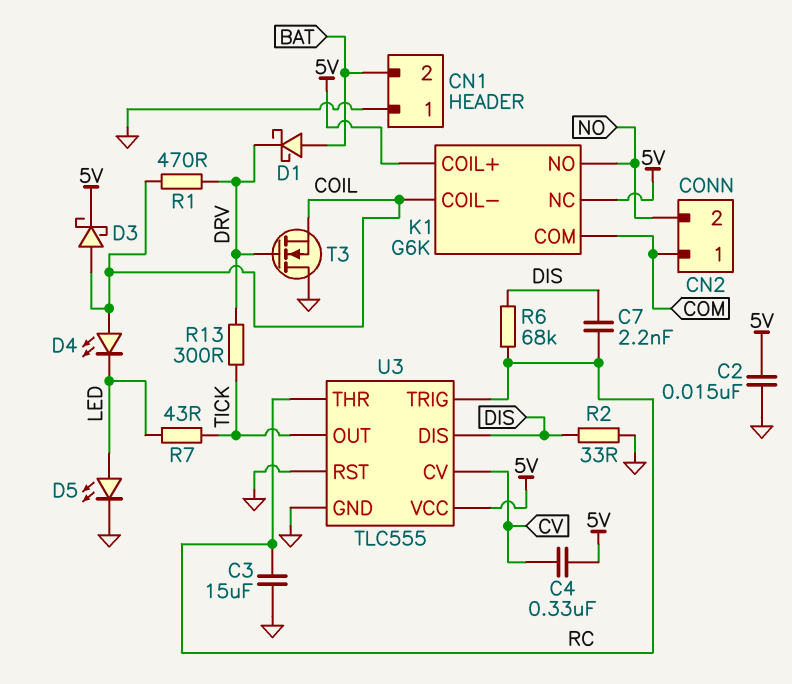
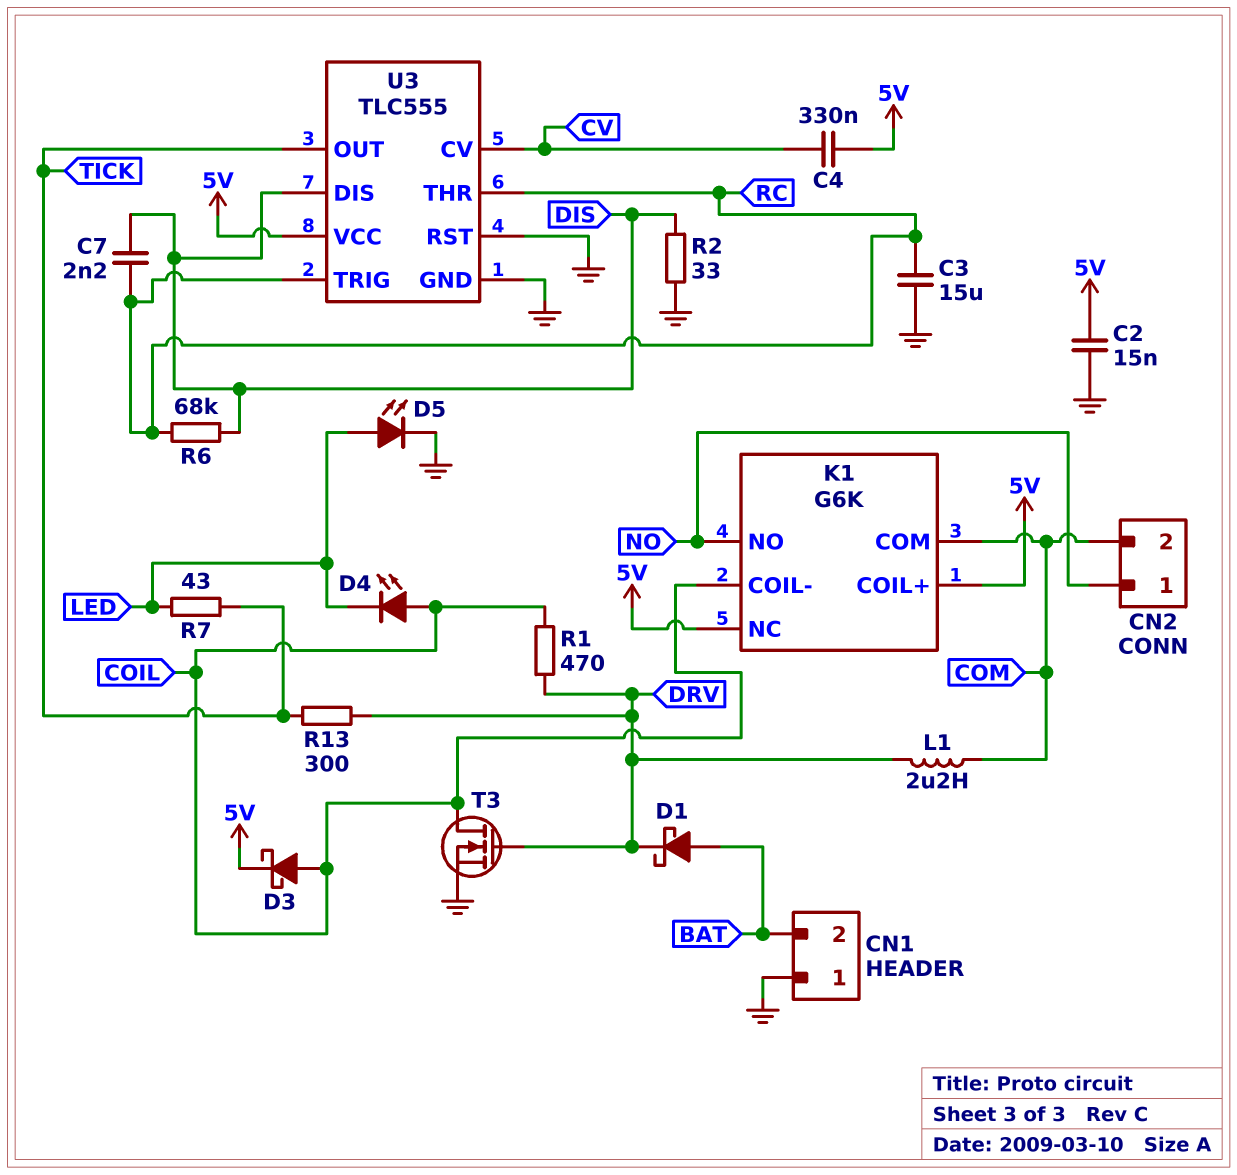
CN2 pin 1: COM -> NO
CN2 pin 2: NO -> COM
L1: none -> 2.2uH (COM, DRV)
T3: NMOS (G DRV, D GND, S COIL) -> NMOS (G DRV, D COIL, S GND)

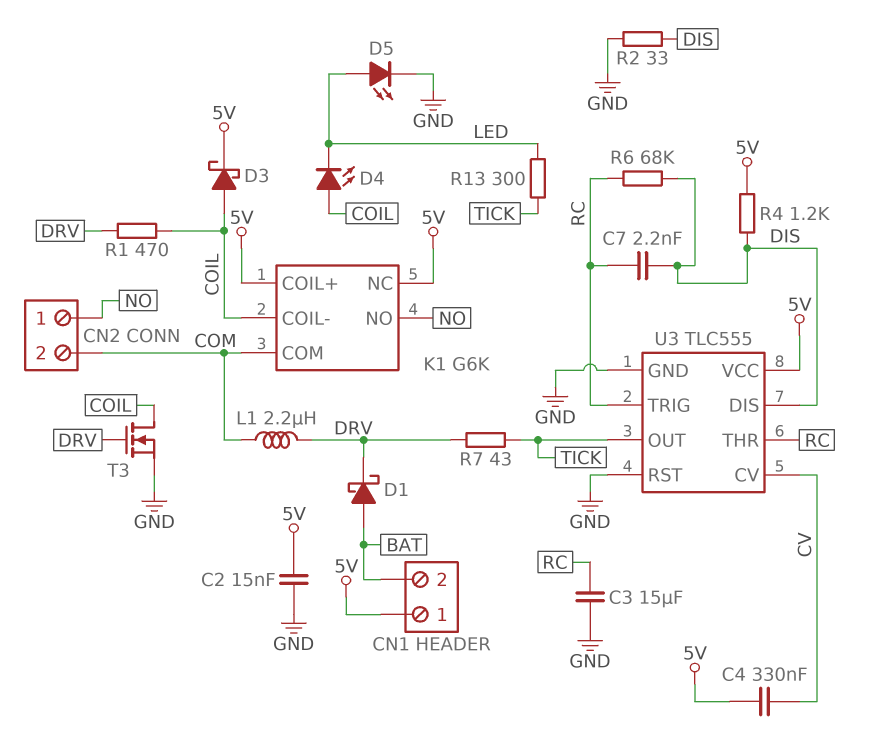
CN1 pin 1: GND -> 5V
R4: none -> 1.2k (5V, DIS)
R7: 43 (LED, TICK) -> 43 (DRV, TICK)
R13: 300 (DRV, TICK) -> 300 (LED, TICK)

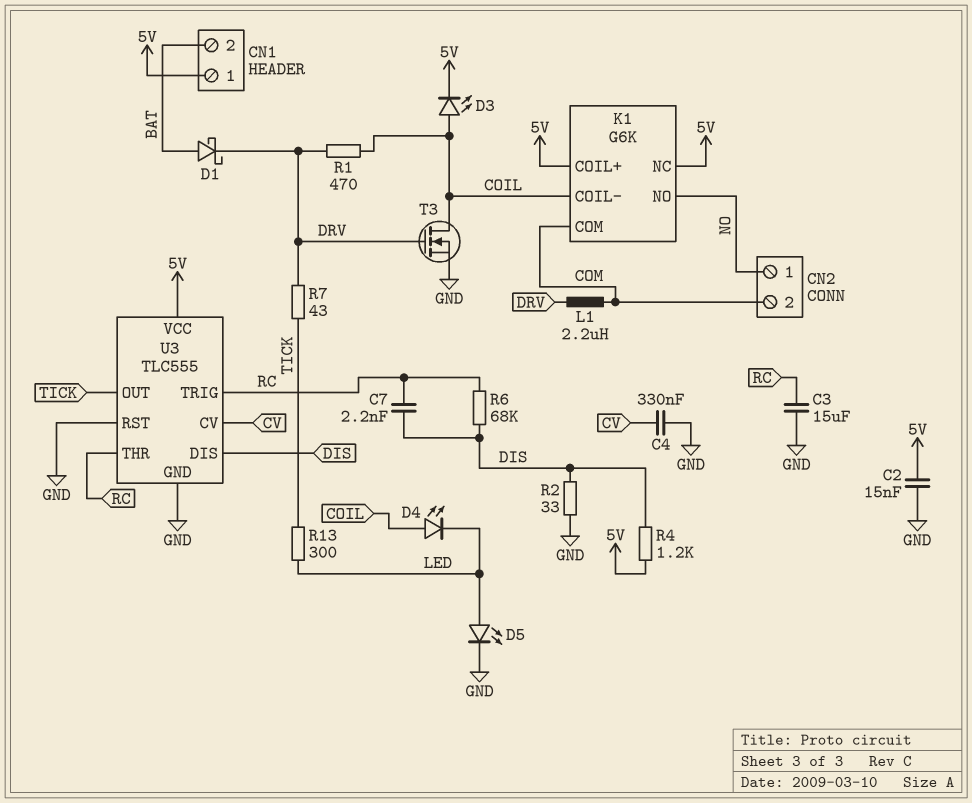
C4: 330nF (5V, CV) -> 330nF (CV, GND)
D3: schottky (A COIL, K 5V) -> LED (A COIL, K 5V)

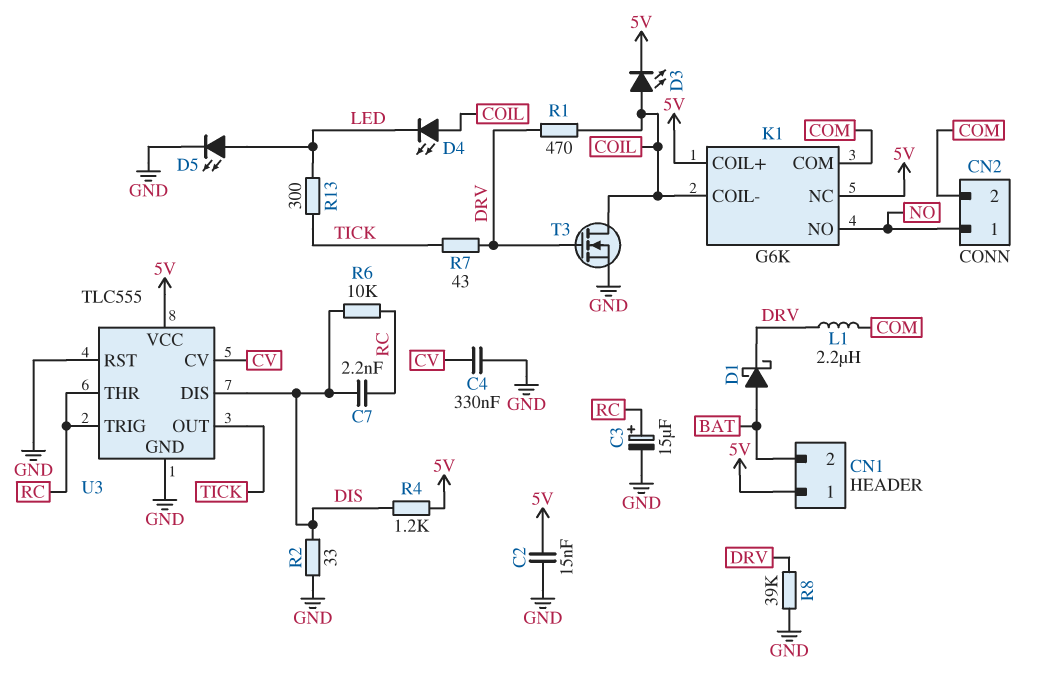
C3: 15uF (GND, RC) -> 15uF (plus RC, minus GND)
R6: 68k (DIS, RC) -> 10k (DIS, RC)
R8: none -> 39k (DRV, GND)

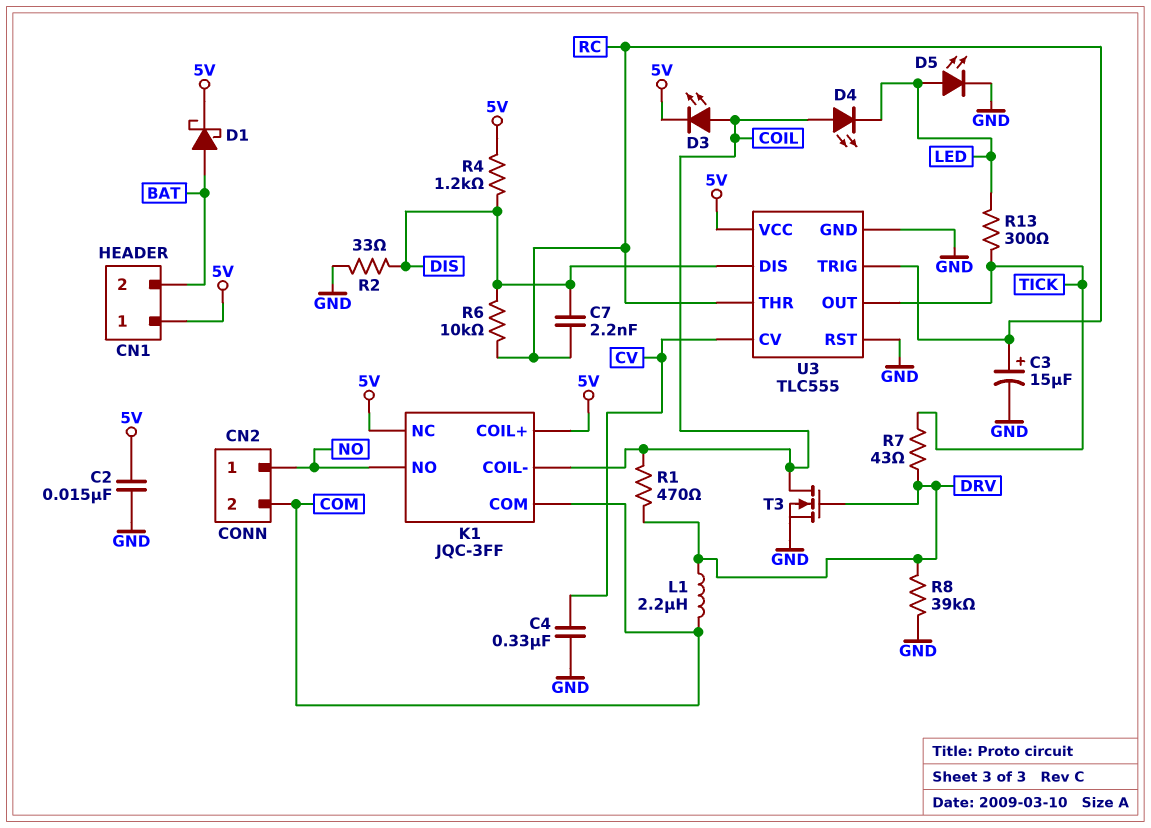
D1: schottky (A BAT, K DRV) -> schottky (A BAT, K 5V)
K1: G6K -> JQC-3FF

